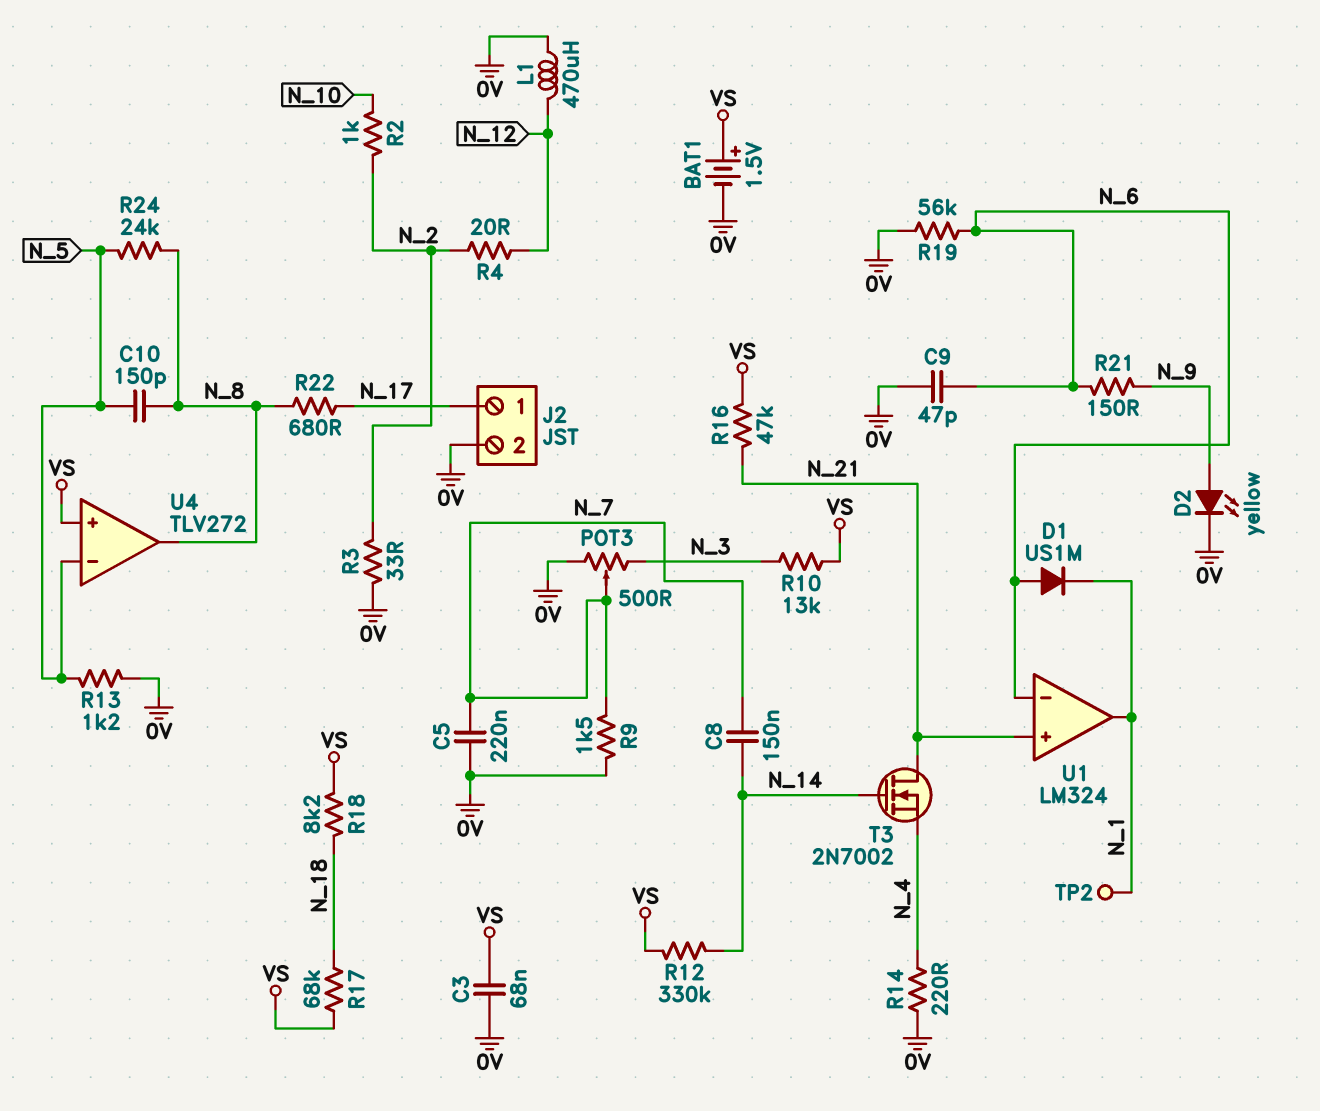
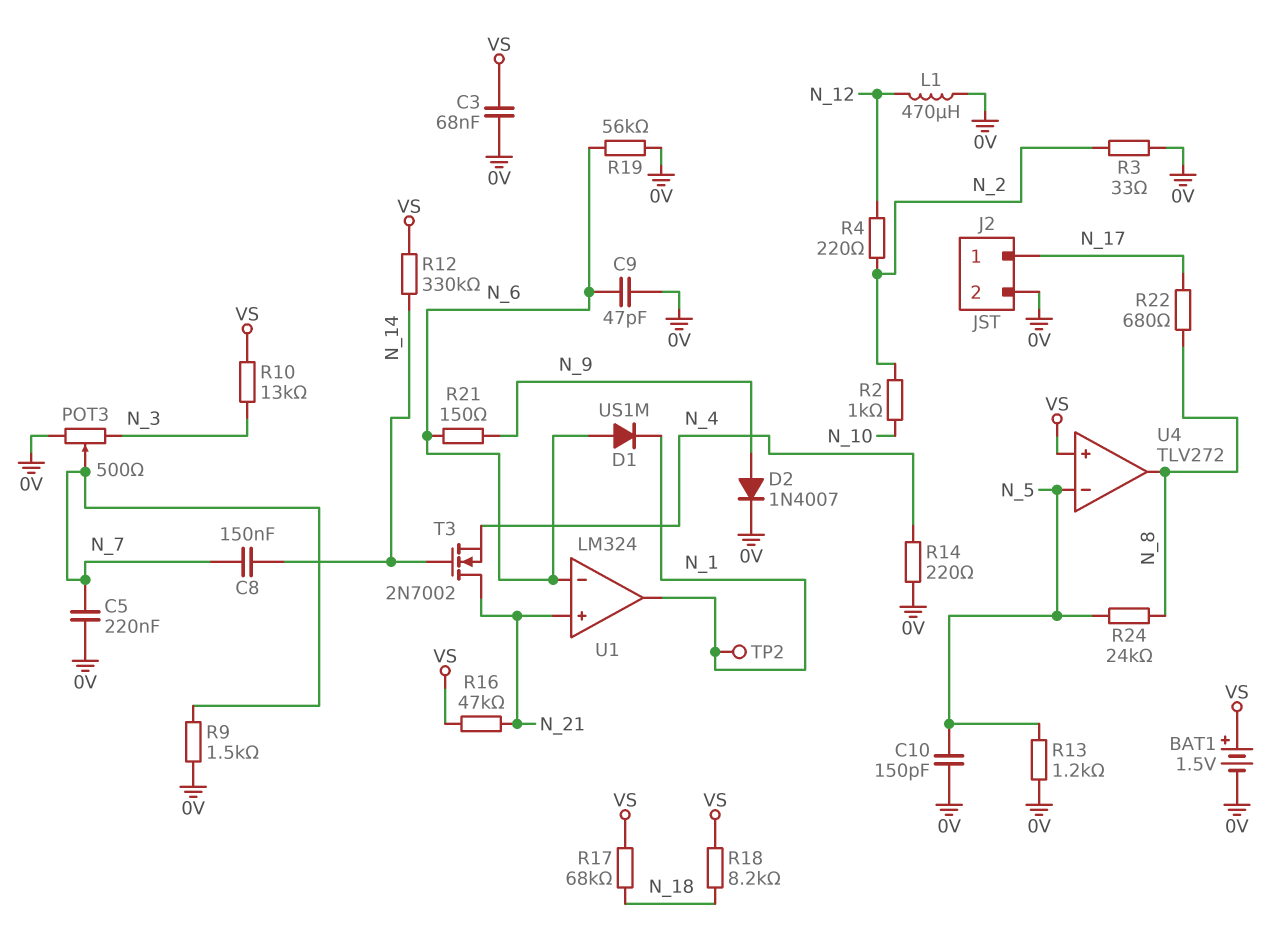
C10: 150pF (N_5, N_8) -> 150pF (0V, N_5)
D2: LED yellow (A N_9, K 0V) -> diode 1N4007 (A N_9, K 0V)
R4: 20 (N_2, N_12) -> 220 (N_2, N_12)

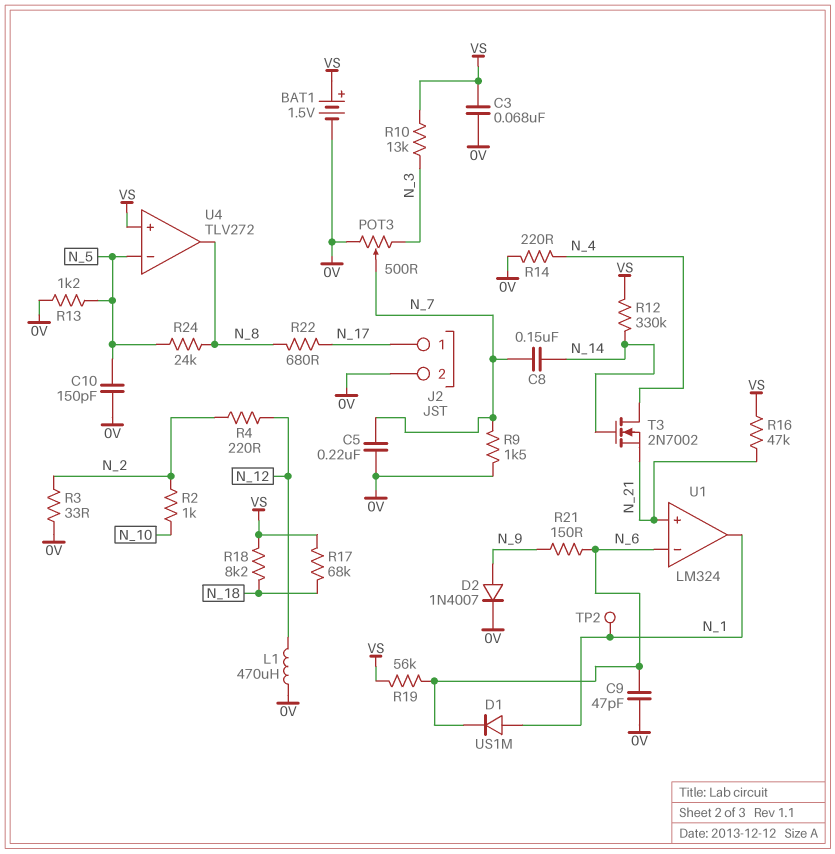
D1: diode US1M (A N_6, K N_1) -> diode US1M (A N_1, K N_6)
R19: 56k (0V, N_6) -> 56k (N_6, VS)
T3: NMOS 2N7002 (G N_14, D N_21, S N_4) -> NMOS 2N7002 (G N_14, D N_4, S N_21)

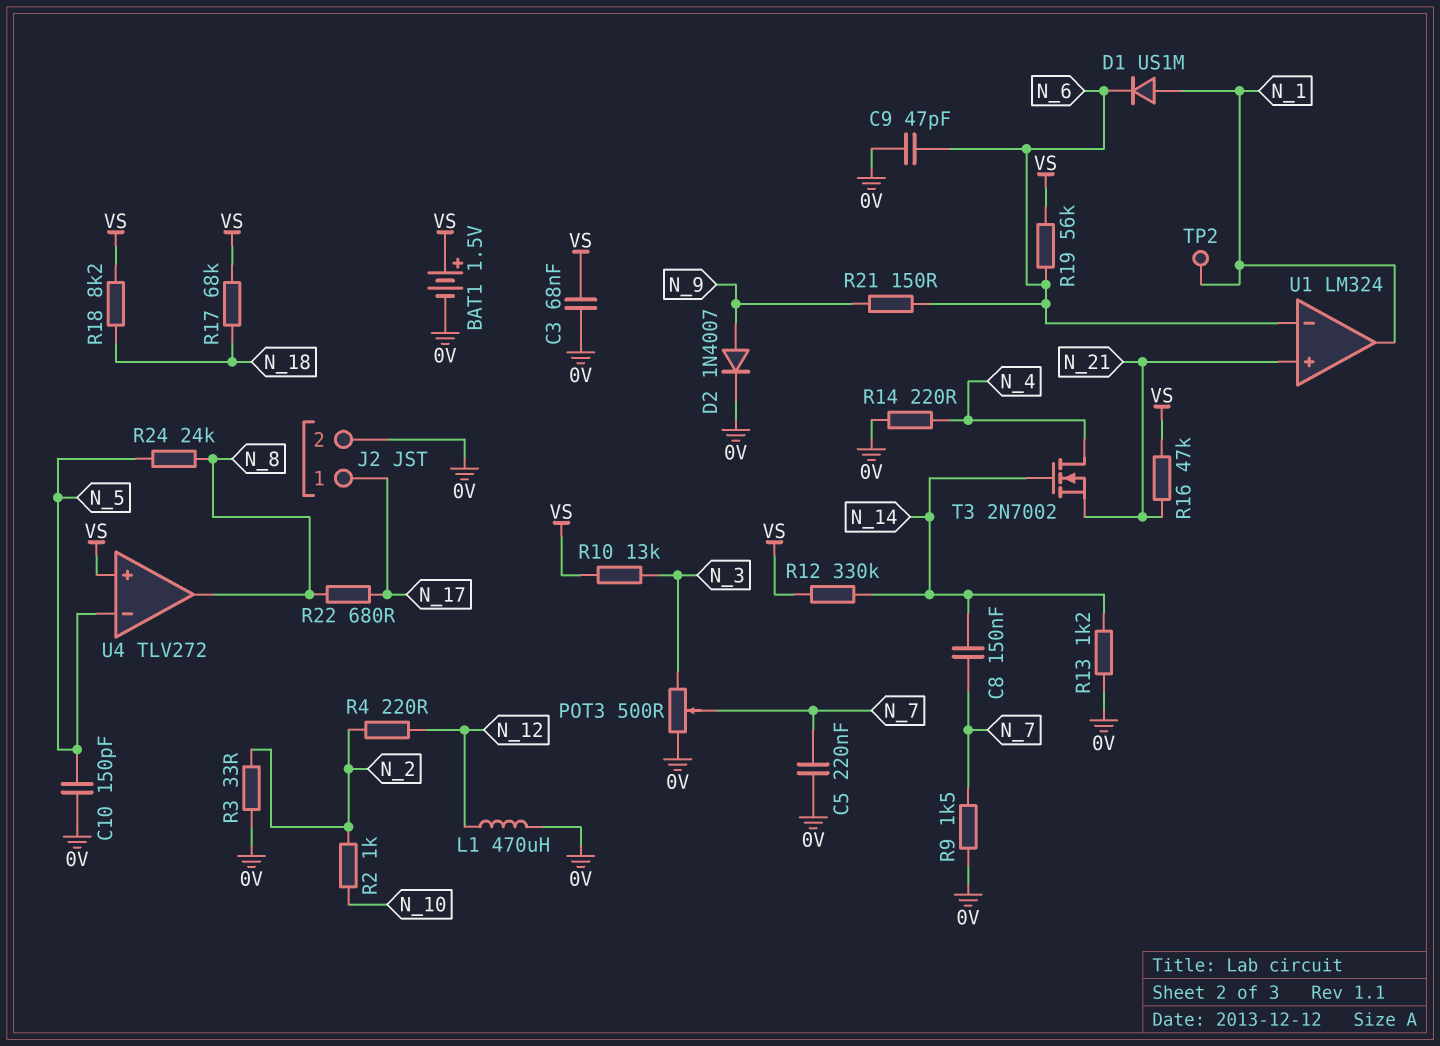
R13: 1.2k (0V, N_5) -> 1.2k (0V, N_14)

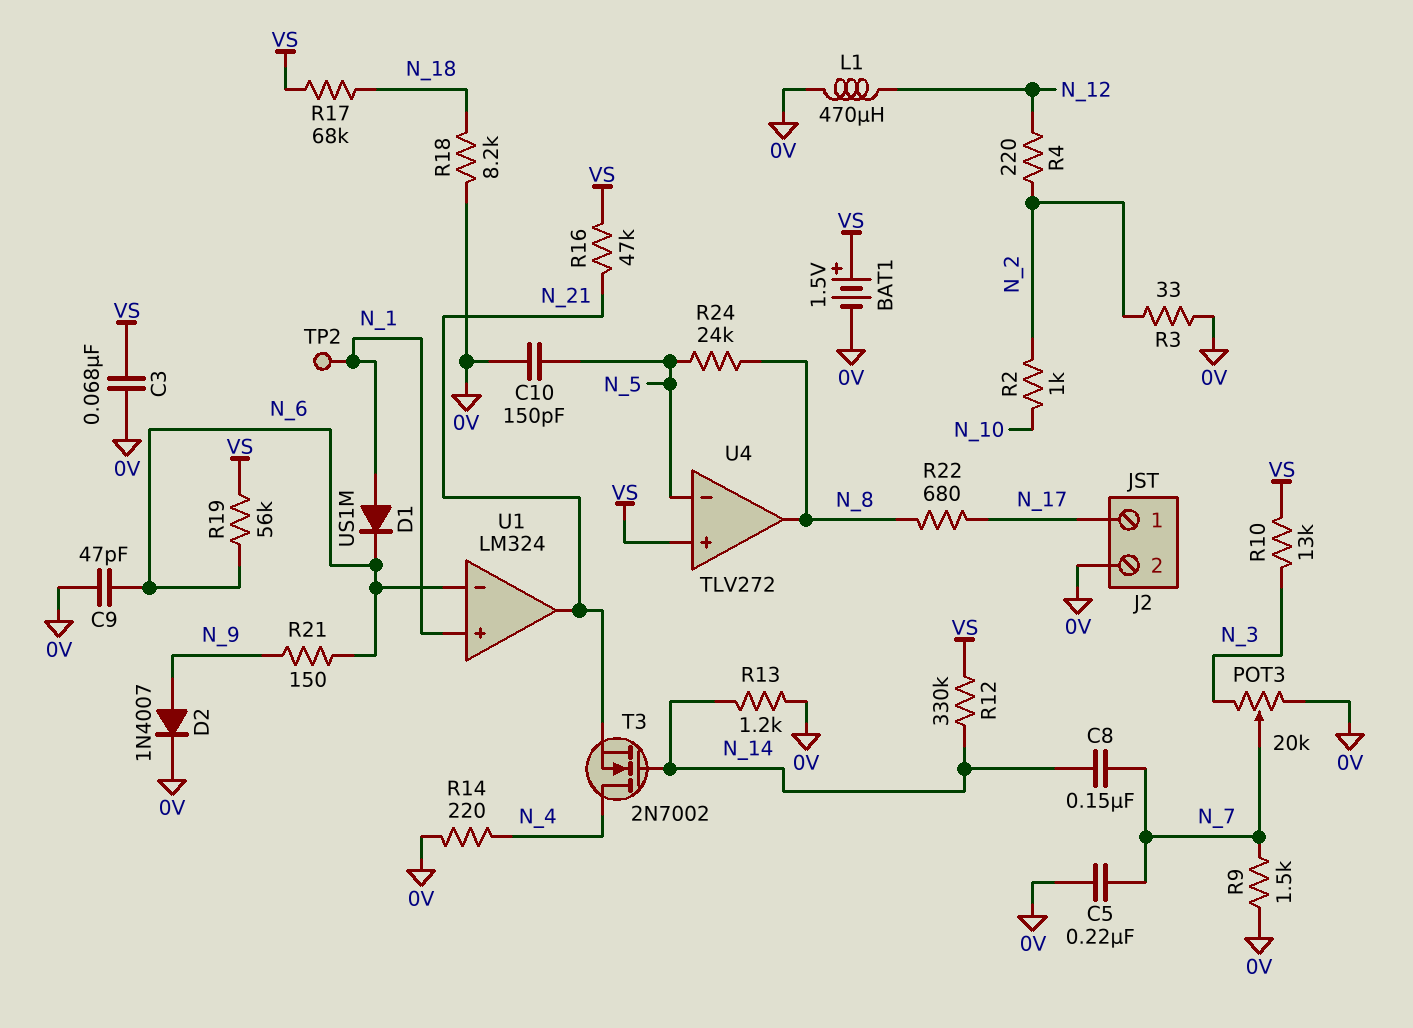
POT3: 500 (0V, N_3, wiper N_7) -> 20k (0V, N_3, wiper N_7)
R18: 8.2k (N_18, VS) -> 8.2k (0V, N_18)
U1 pin in+: N_21 -> N_1
U1 pin out: N_1 -> N_21

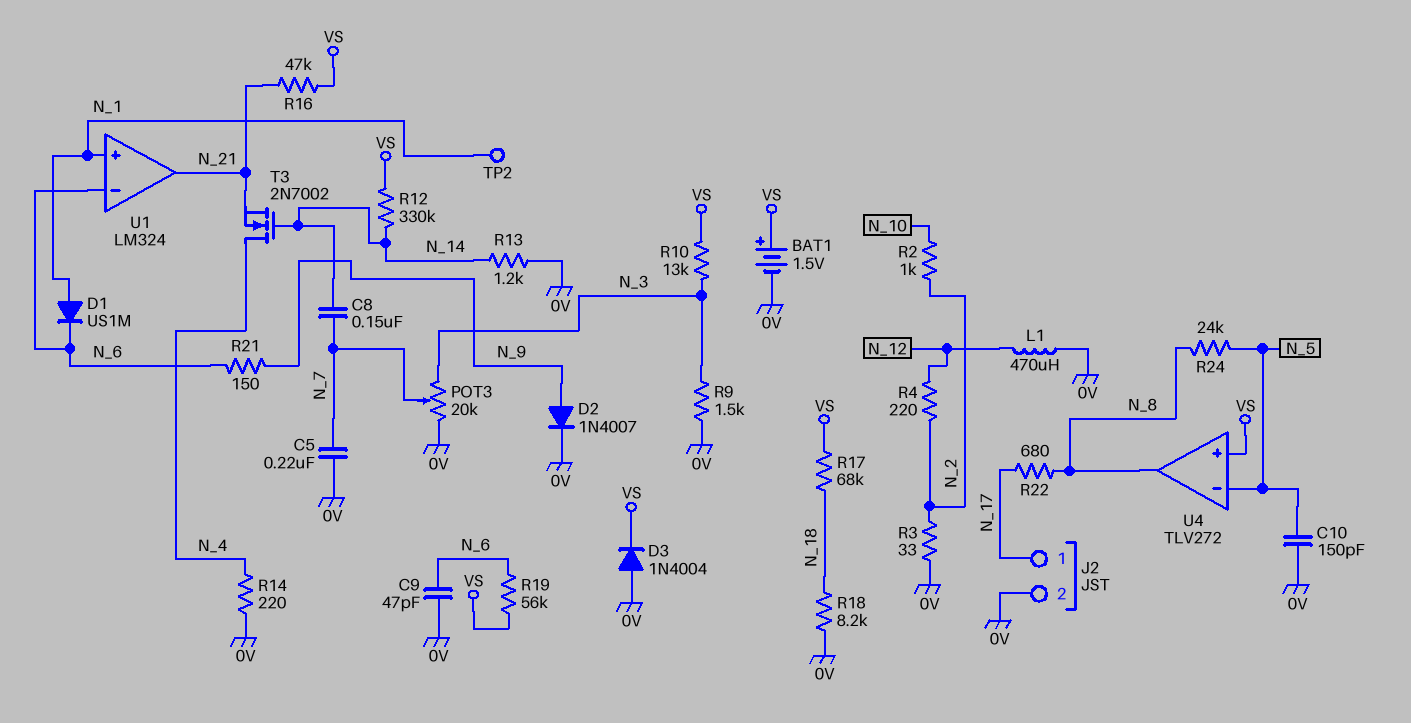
C3: 68nF (0V, VS) -> none
D3: none -> diode 1N4004 (A 0V, K VS)
R9: 1.5k (0V, N_7) -> 1.5k (0V, N_3)

